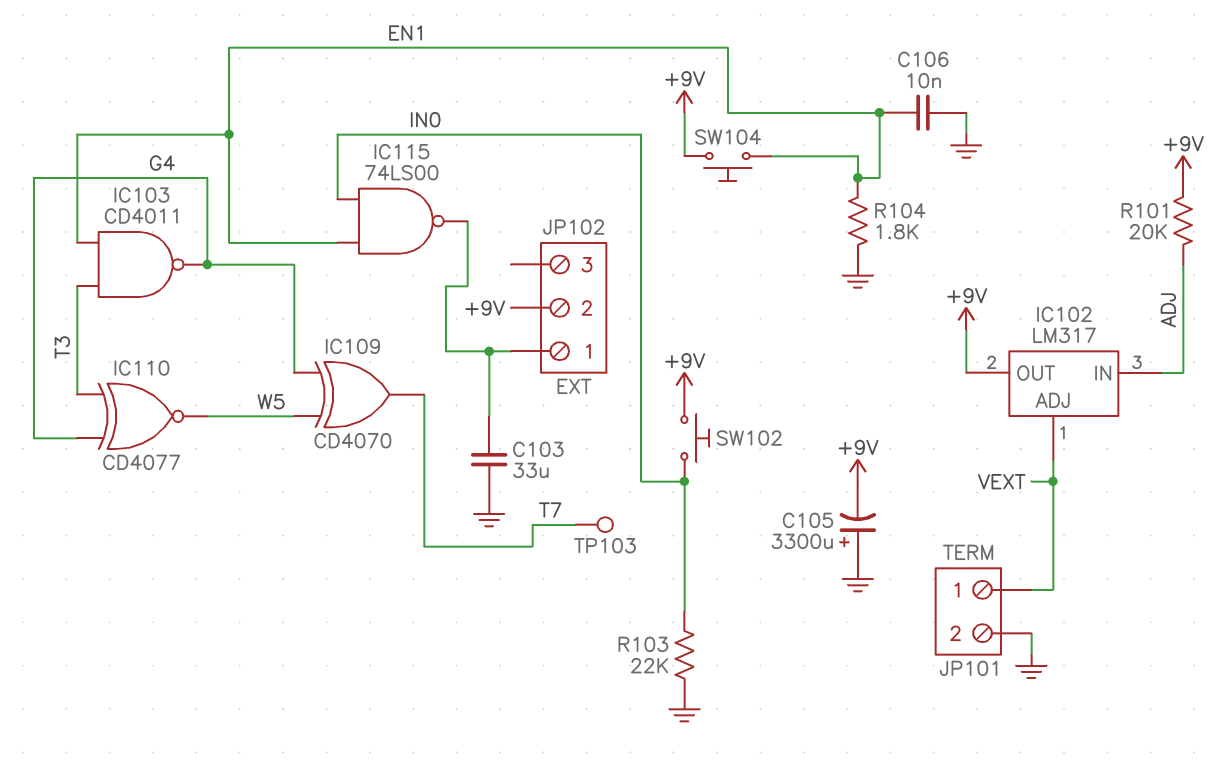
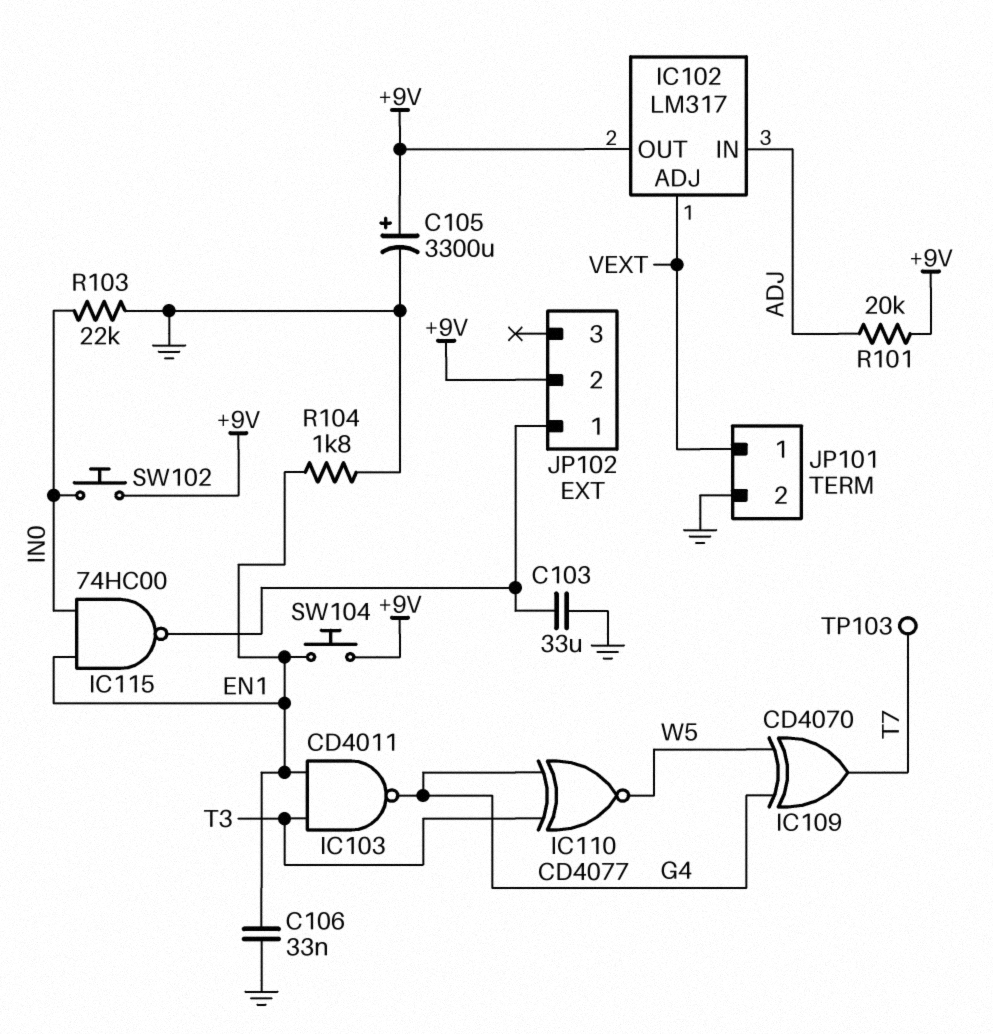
C105: 3300uF (plus GND, minus +9V) -> 3300uF (plus +9V, minus GND)
C106: 10nF (EN1, GND) -> 33nF (EN1, GND)
IC115: NAND 74LS00 (in EN1, in IN0, out JP102/1) -> NAND 74HC00 (in EN1, in IN0, out JP102/1)

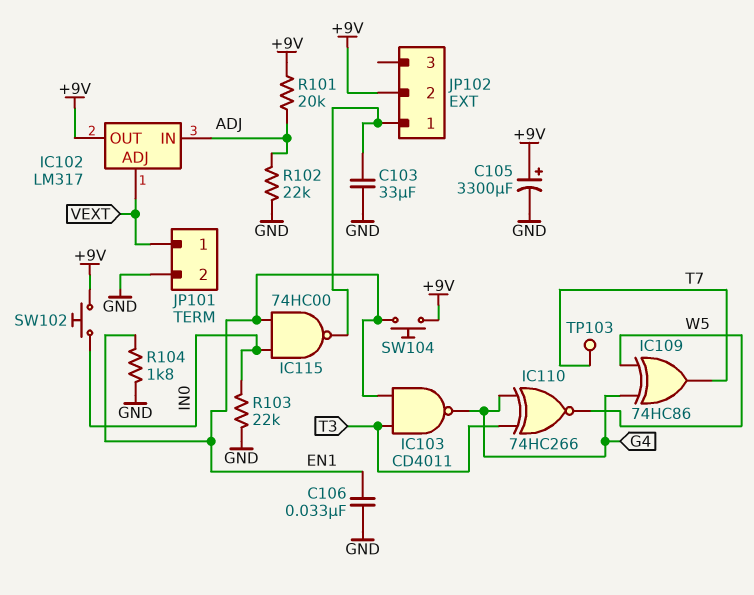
IC109: XOR CD4070 (in G4, in W5, out T7) -> XOR 74HC86 (in G4, in W5, out T7)
IC110: XNOR CD4077 (in G4, in T3, out W5) -> XNOR 74HC266 (in G4, in T3, out W5)
R102: none -> 22k (ADJ, GND)

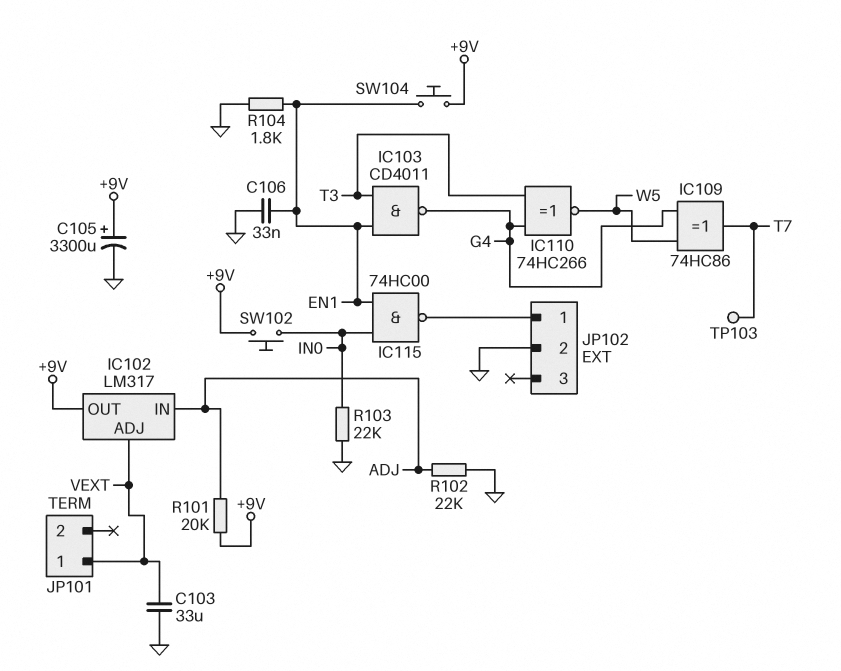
C103: 33uF (GND, JP102/1) -> 33uF (GND, VEXT)
JP101 pin 2: GND -> none
JP102 pin 2: +9V -> GND

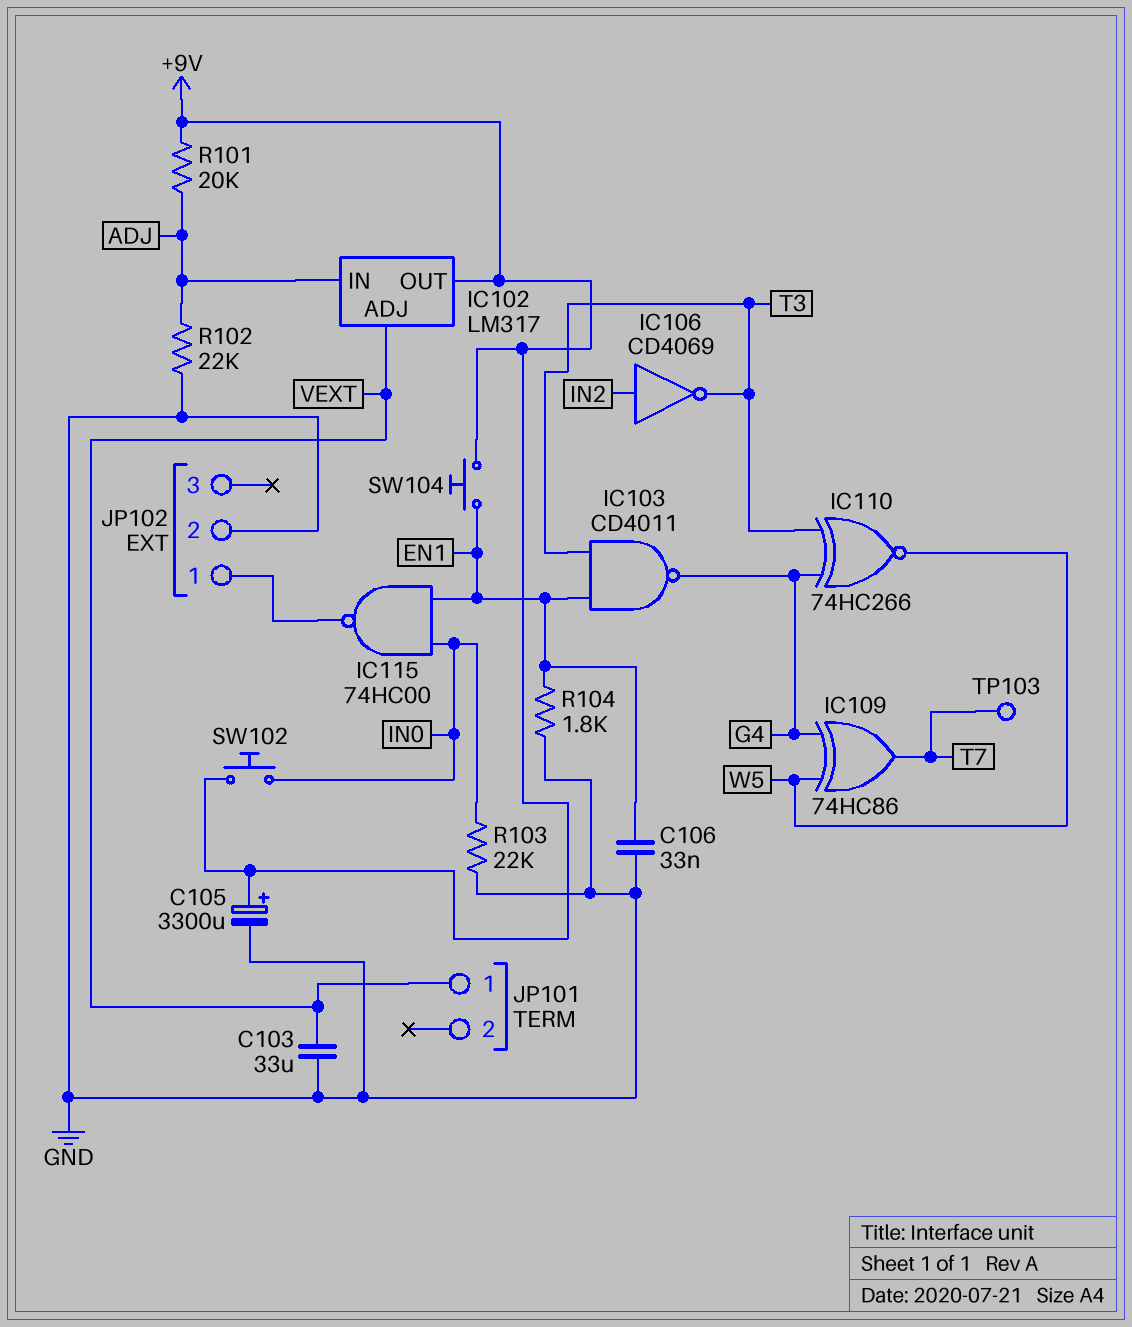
IC106: none -> NOT CD4069 (in IN2, out T3)

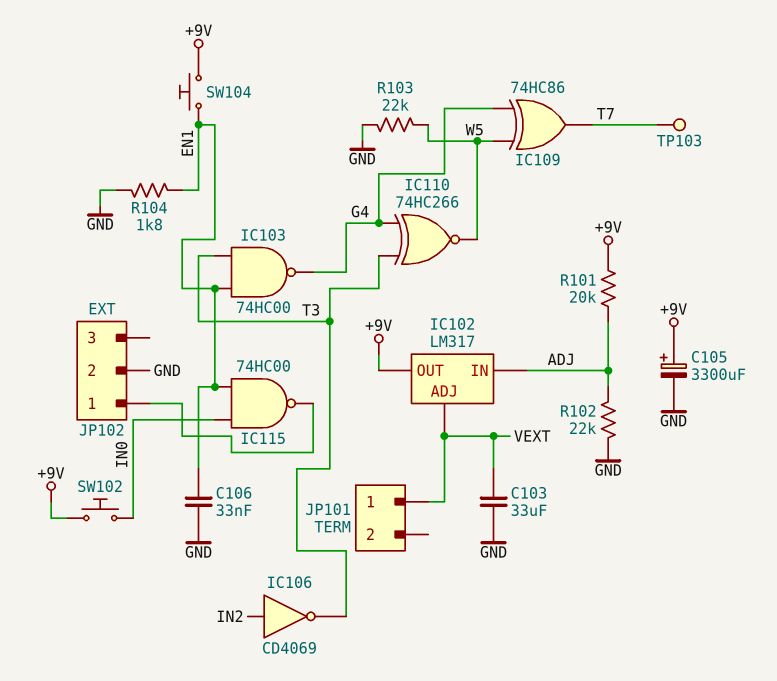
IC103: NAND CD4011 (in EN1, in T3, out G4) -> NAND 74HC00 (in EN1, in T3, out G4)
R103: 22k (GND, IN0) -> 22k (GND, W5)

